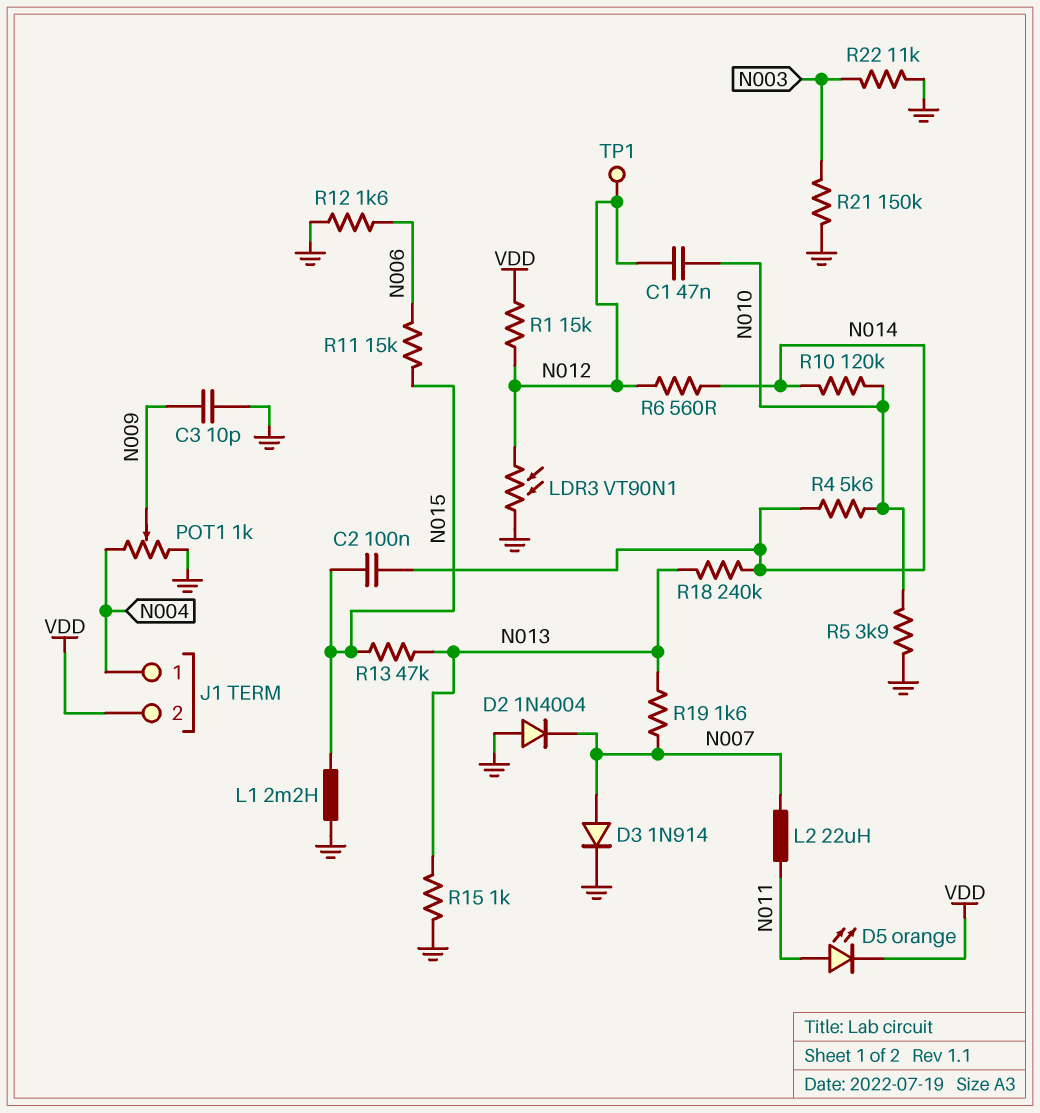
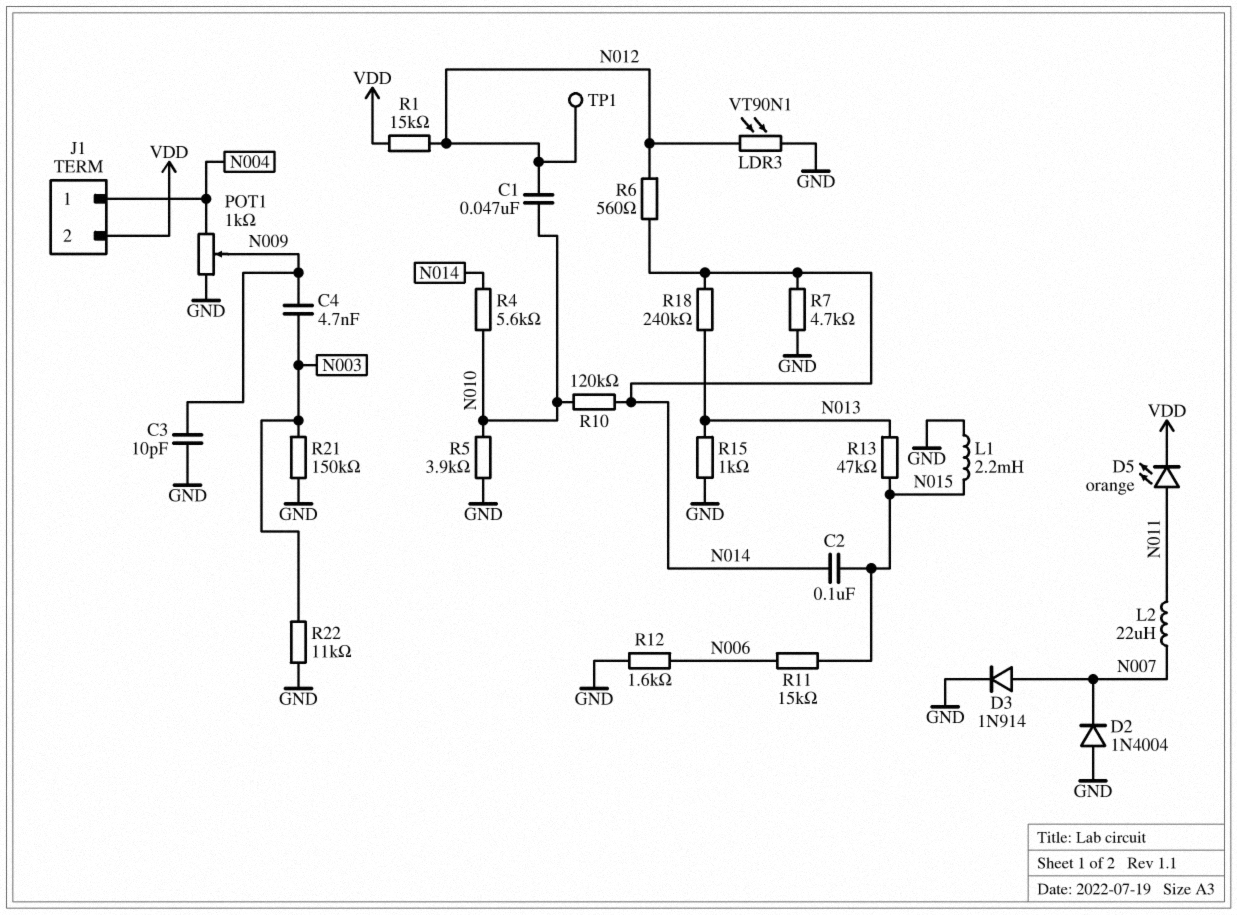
C4: none -> 4.7nF (N003, N009)
R7: none -> 4.7k (GND, N014)
R19: 1.6k (N007, N013) -> none

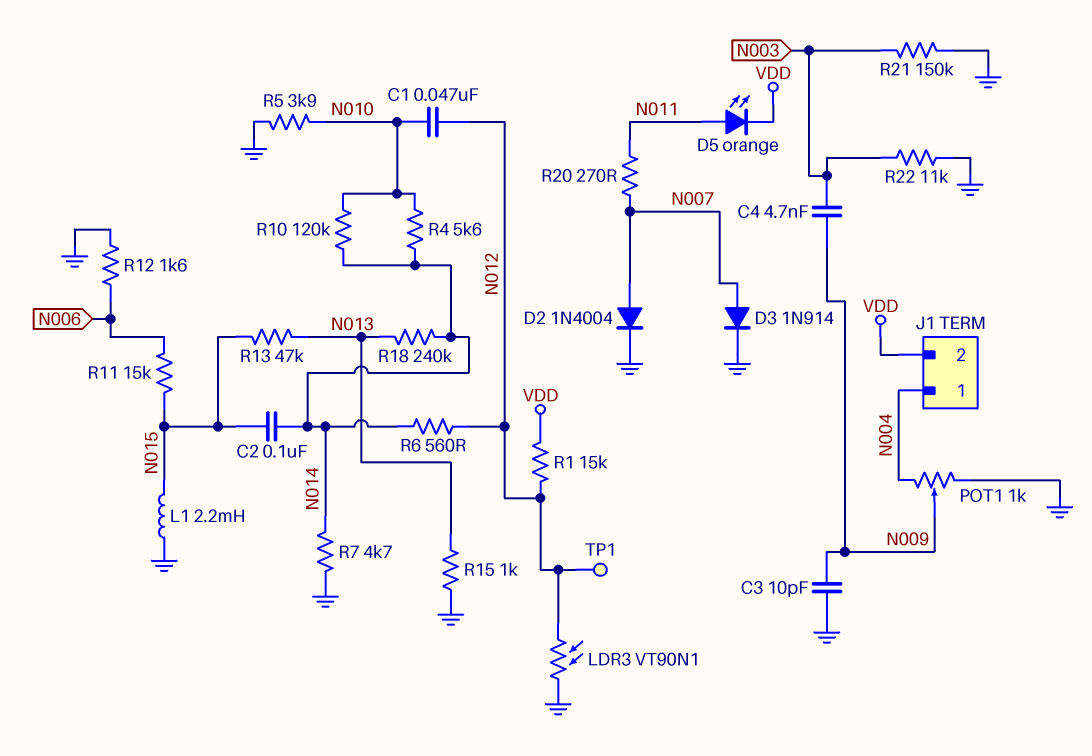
D2: diode 1N4004 (A GND, K N007) -> diode 1N4004 (A N007, K GND)
L2: 22uH (N007, N011) -> none
R20: none -> 270 (N007, N011)

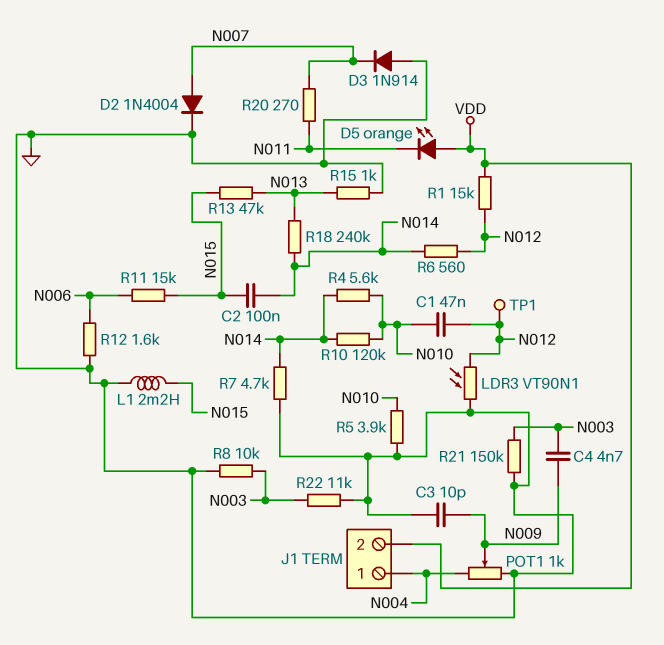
D3: diode 1N914 (A N007, K GND) -> diode 1N914 (A GND, K N007)
D5: LED orange (A N011, K VDD) -> LED orange (A VDD, K N011)
R8: none -> 10k (GND, N003)

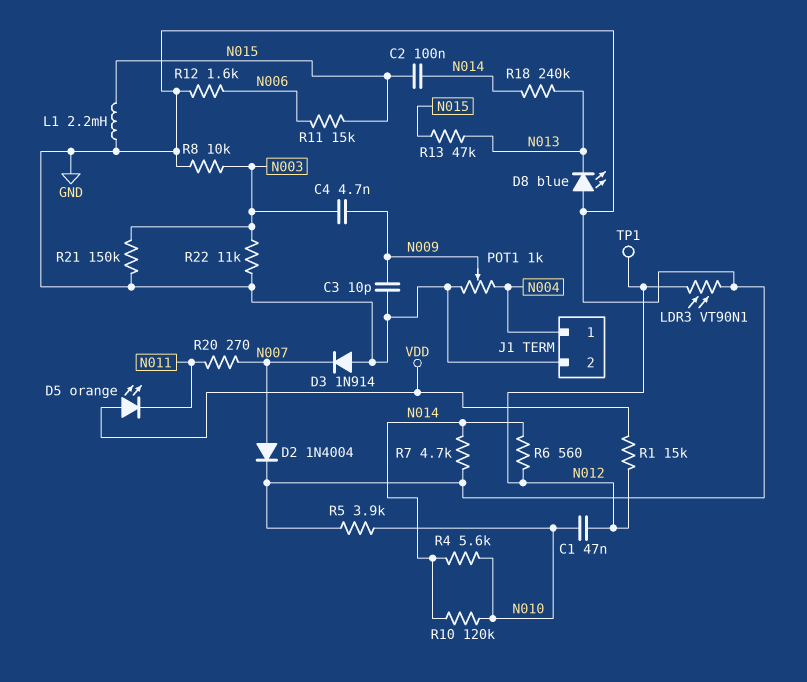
D8: none -> LED blue (A GND, K N013)
J1 pin 2: VDD -> GND
R15: 1k (GND, N013) -> none

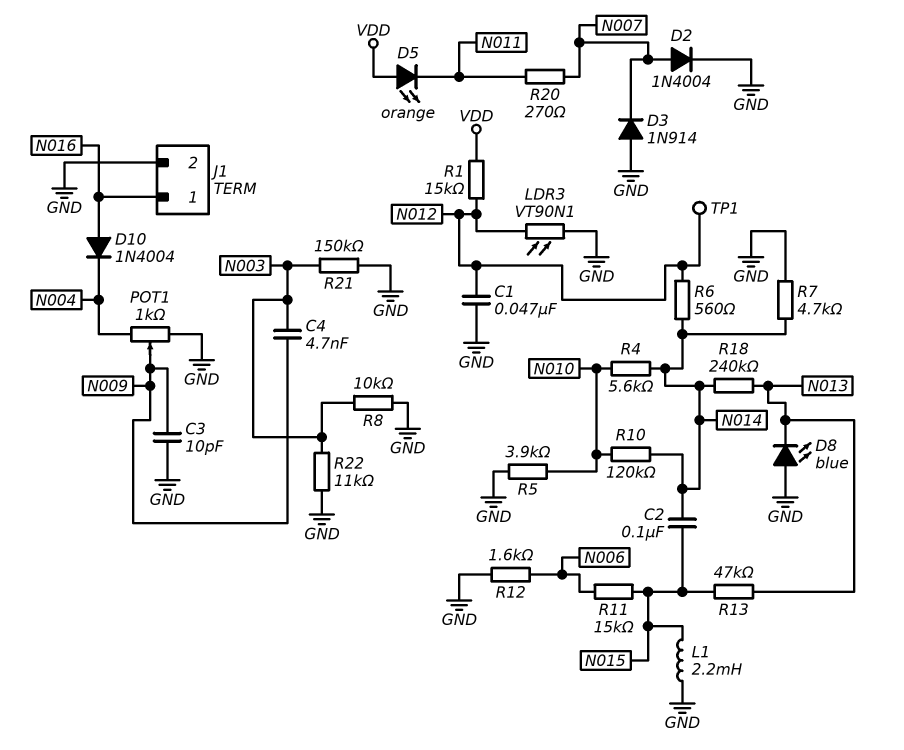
C1: 47nF (N010, N012) -> 47nF (GND, N012)
D10: none -> diode 1N4004 (A N016, K N004)
J1 pin 1: N004 -> N016

